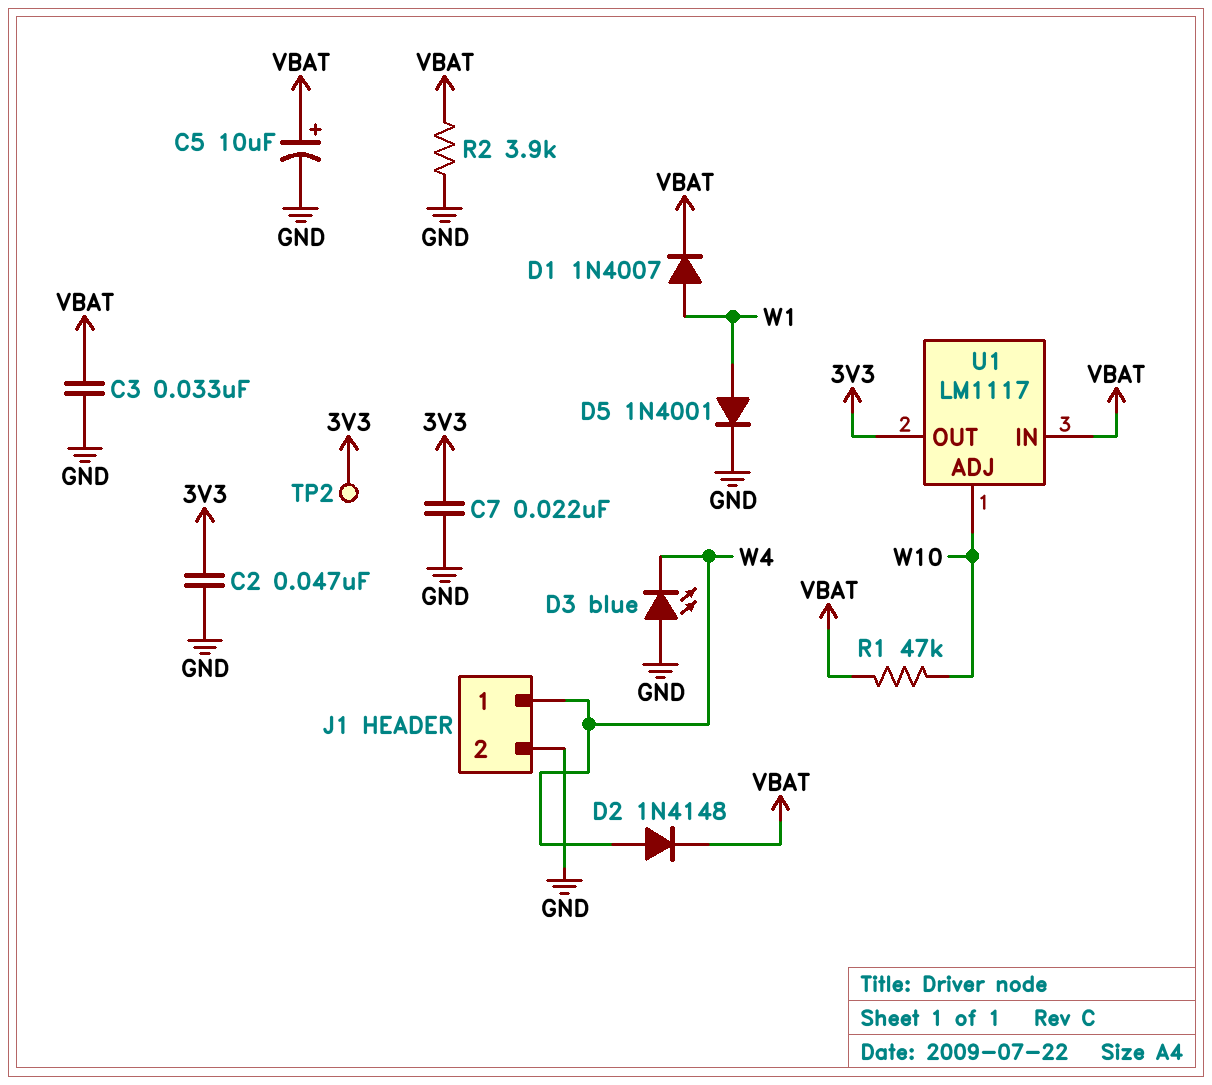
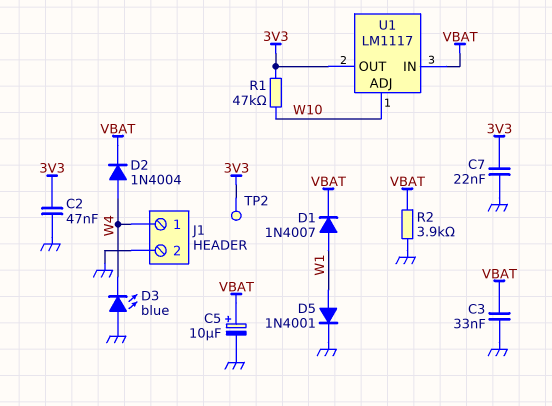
D2: diode 1N4148 (A W4, K VBAT) -> diode 1N4004 (A W4, K VBAT)
R1: 47k (VBAT, W10) -> 47k (3V3, W10)

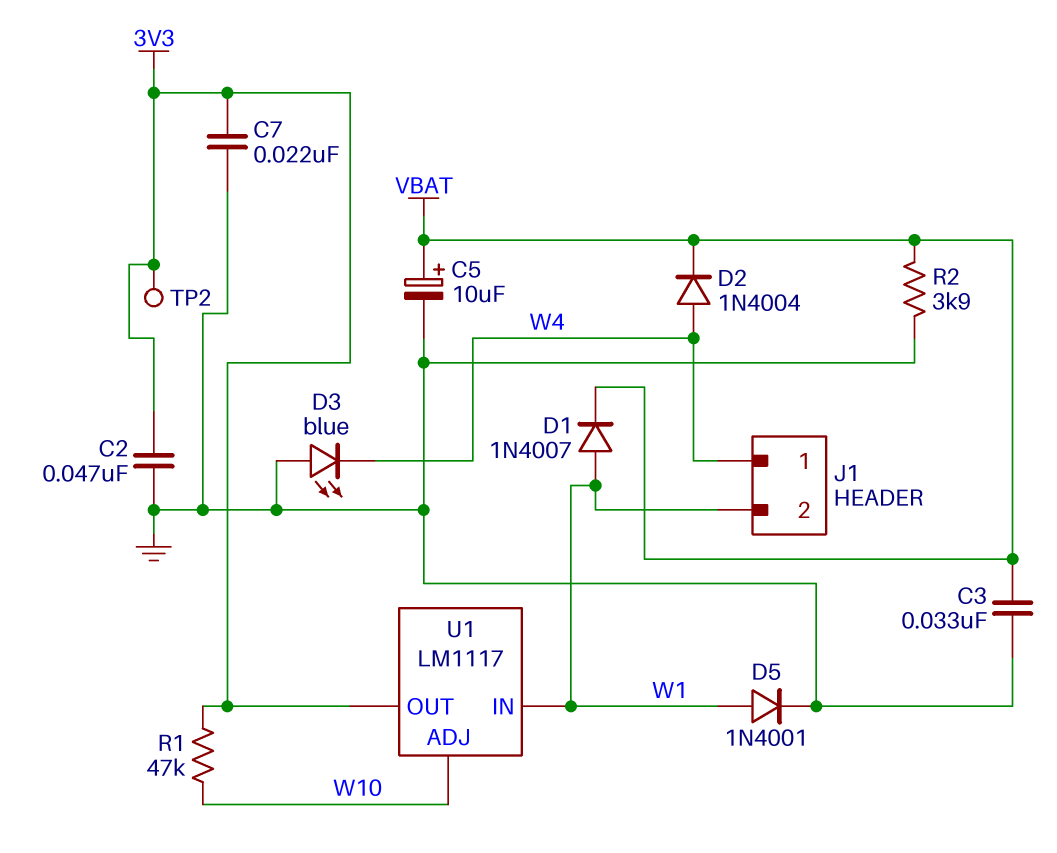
J1 pin 2: GND -> W1
U1 pin IN: VBAT -> W1

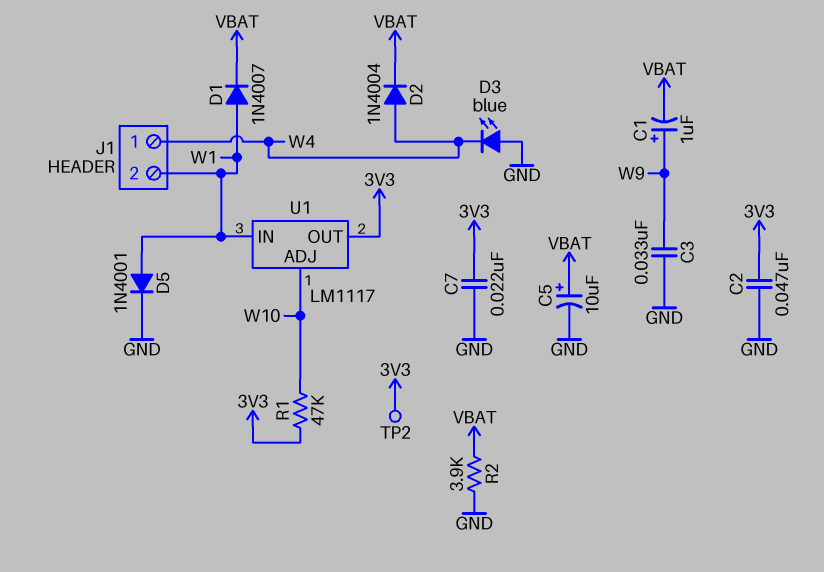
C1: none -> 1uF (plus W9, minus VBAT)
C3: 33nF (GND, VBAT) -> 33nF (GND, W9)

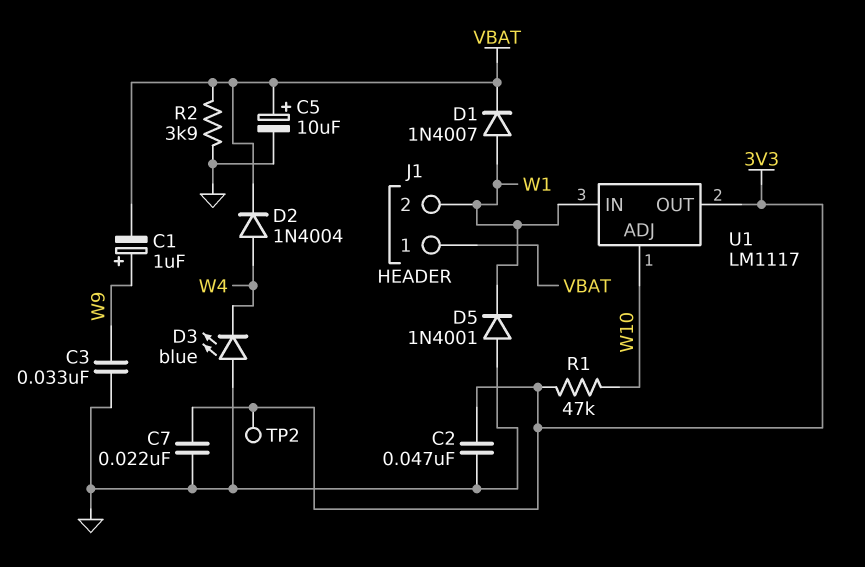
D5: diode 1N4001 (A W1, K GND) -> diode 1N4001 (A GND, K W1)
J1 pin 1: W4 -> VBAT

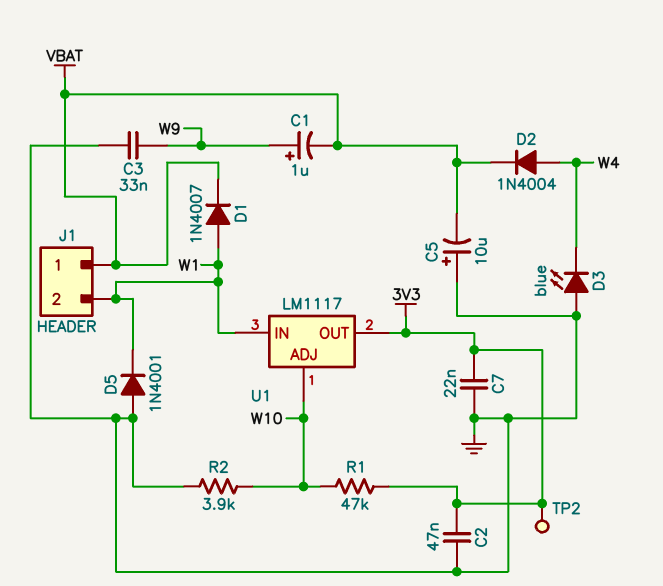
C5: 10uF (plus VBAT, minus GND) -> 10uF (plus GND, minus VBAT)
R2: 3.9k (GND, VBAT) -> 3.9k (GND, W10)

